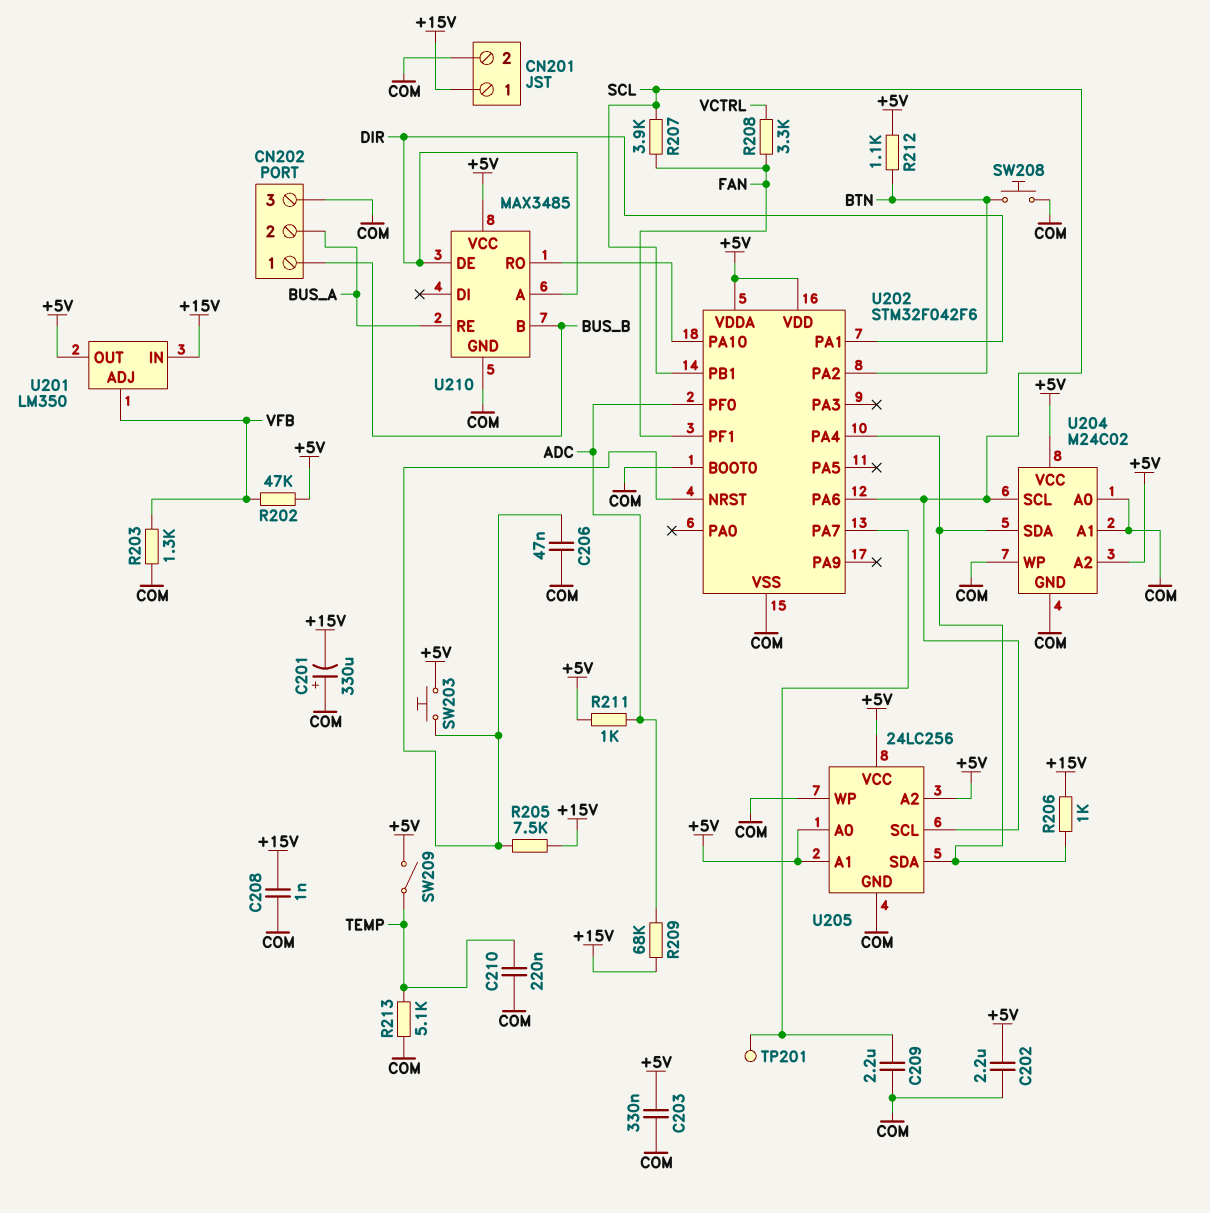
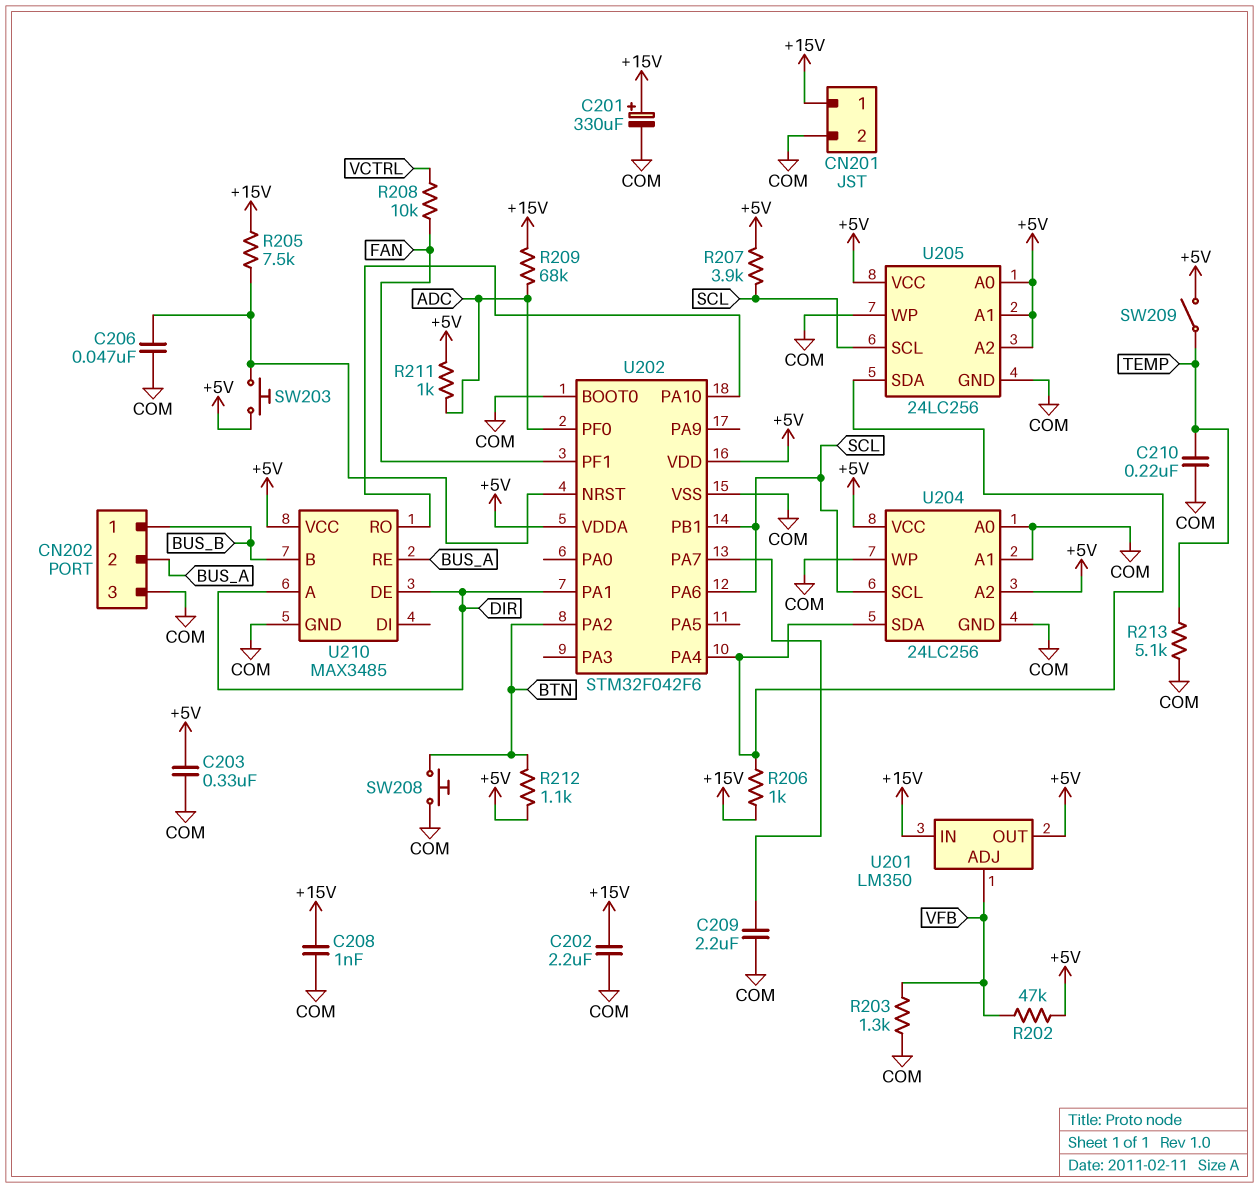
C201: 330uF (plus COM, minus +15V) -> 330uF (plus +15V, minus COM)
C202: 2.2uF (+5V, COM) -> 2.2uF (+15V, COM)
R207: 3.9k (FAN, SCL) -> 3.9k (+5V, SCL)
R208: 3.3k (FAN, VCTRL) -> 10k (FAN, VCTRL)
TP201: test point (U202/PA7) -> none
U204: M24C02 -> 24LC256

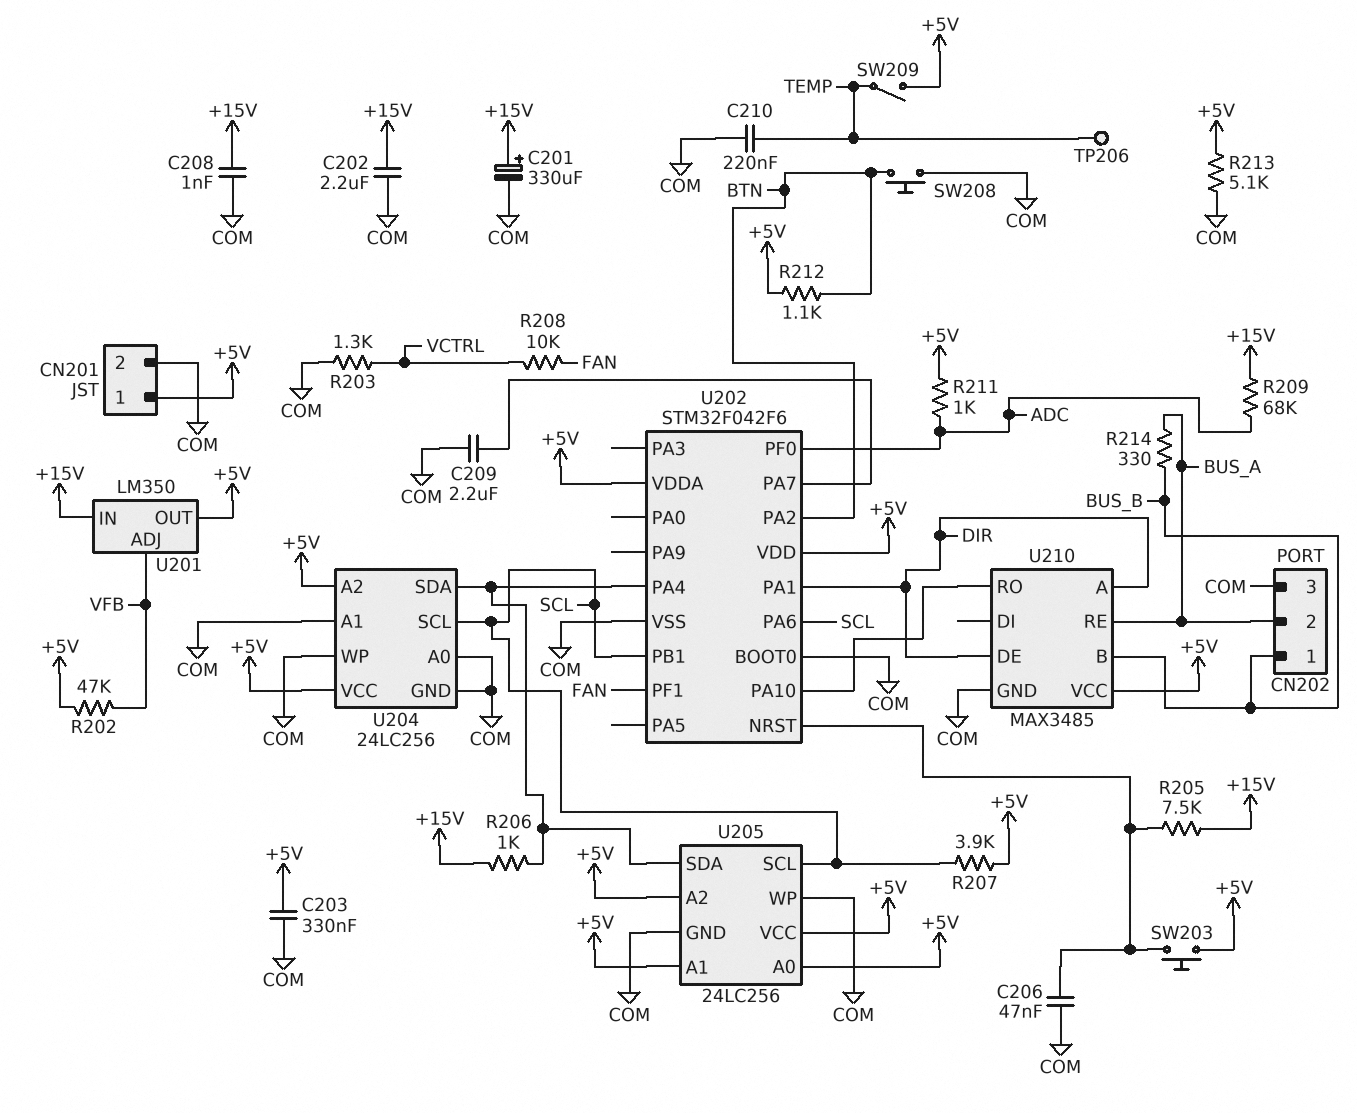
CN201 pin 1: +15V -> +5V
R203: 1.3k (COM, VFB) -> 1.3k (COM, VCTRL)
R213: 5.1k (COM, TEMP) -> 5.1k (+5V, COM)
R214: none -> 330 (BUS_A, BUS_B)
TP206: none -> test point (TEMP)

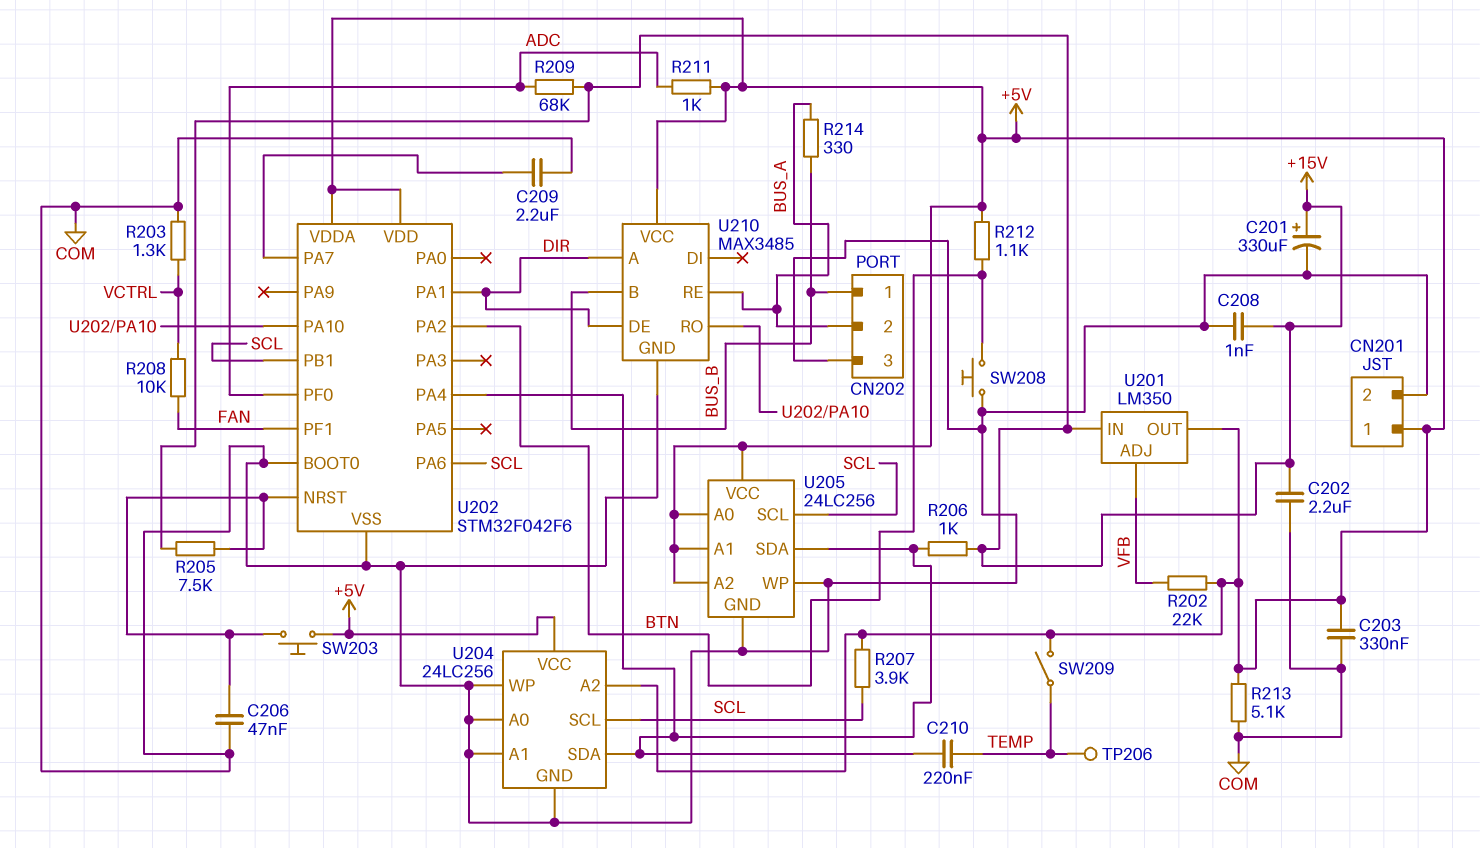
C210: 220nF (COM, TEMP) -> 220nF (TEMP, U202/PA4)
R202: 47k (+5V, VFB) -> 22k (+5V, VFB)

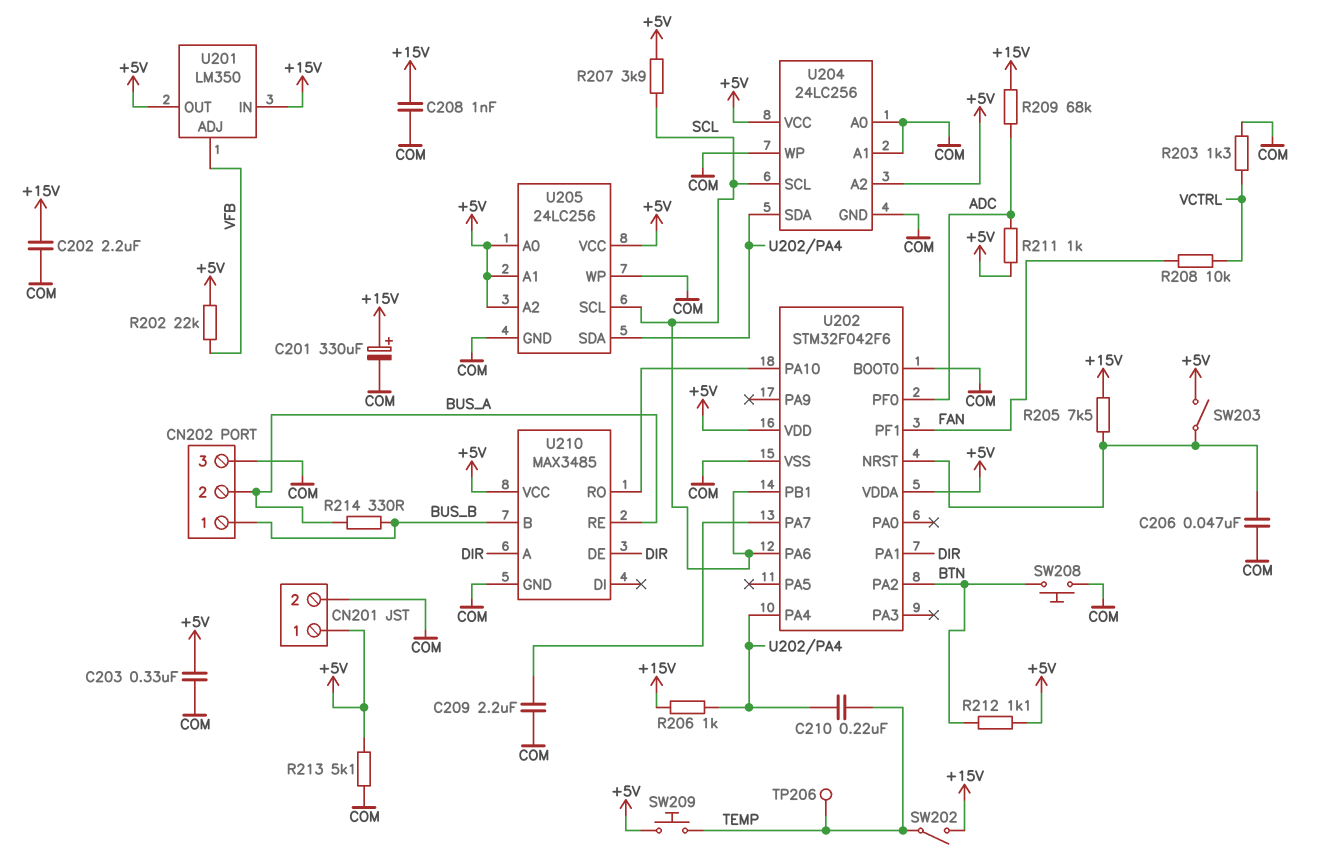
SW202: none -> switch (+15V, TEMP)
SW203: button (+5V, U202/NRST) -> switch (+5V, U202/NRST)
SW209: switch (+5V, TEMP) -> button (+5V, TEMP)

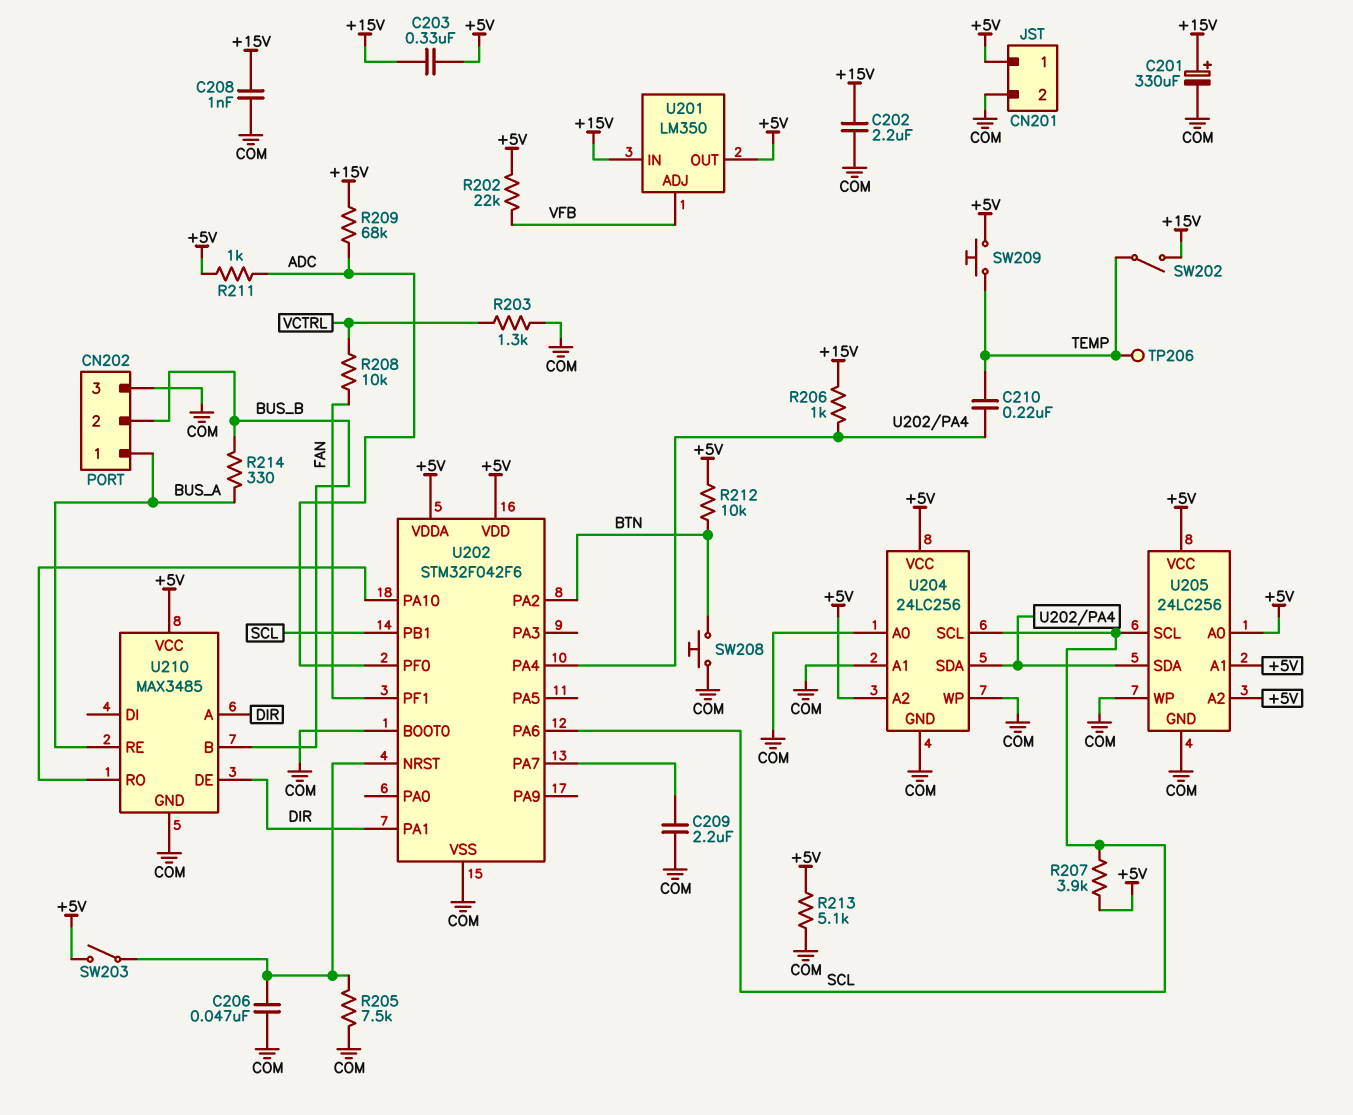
C203: 330nF (+5V, COM) -> 330nF (+5V, +15V)
CN202 pin 1: BUS_B -> BUS_A
CN202 pin 2: BUS_A -> BUS_B
R205: 7.5k (+15V, U202/NRST) -> 7.5k (COM, U202/NRST)
R212: 1.1k (+5V, BTN) -> 10k (+5V, BTN)

